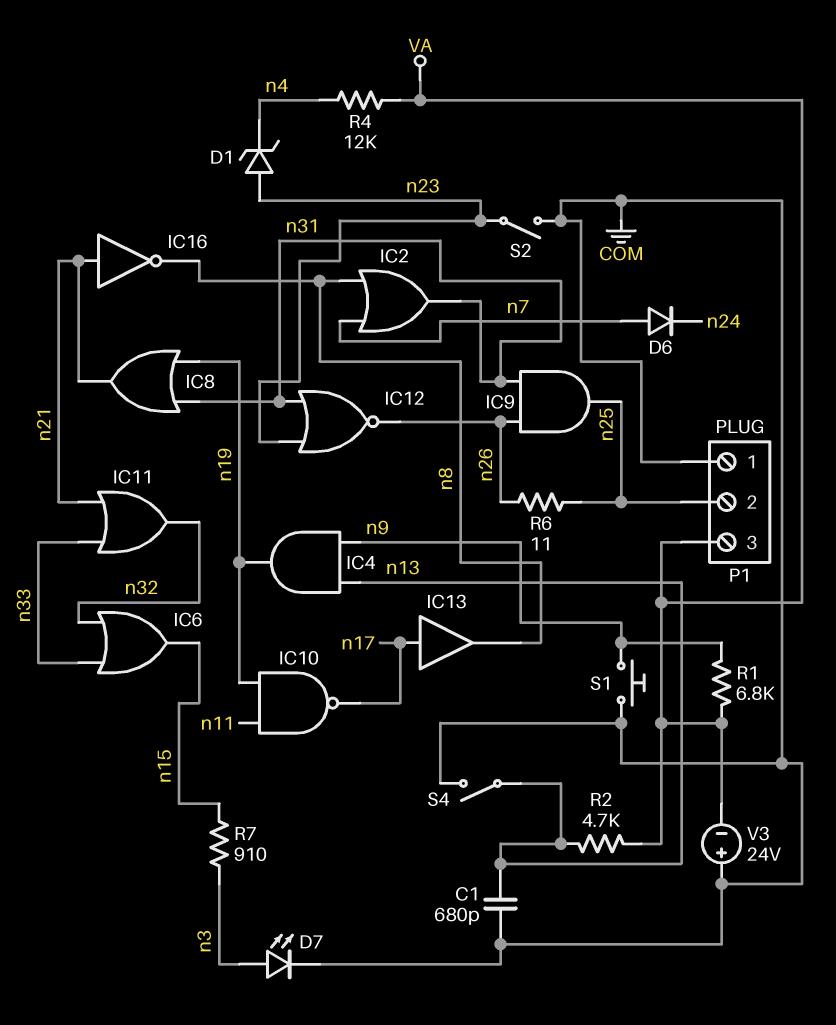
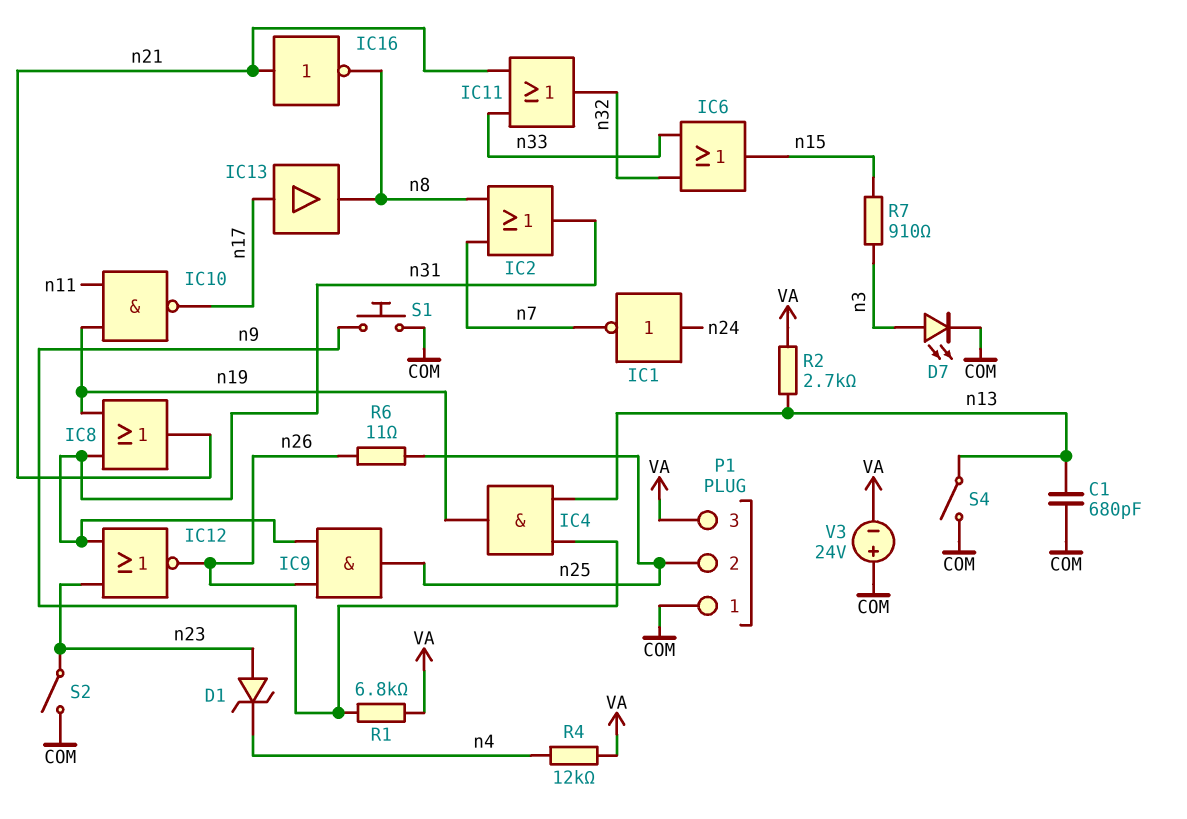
D6: diode (A n7, K n24) -> none
IC1: none -> NOT (in n24, out n7)
R2: 4.7k (VA, n13) -> 2.7k (VA, n13)

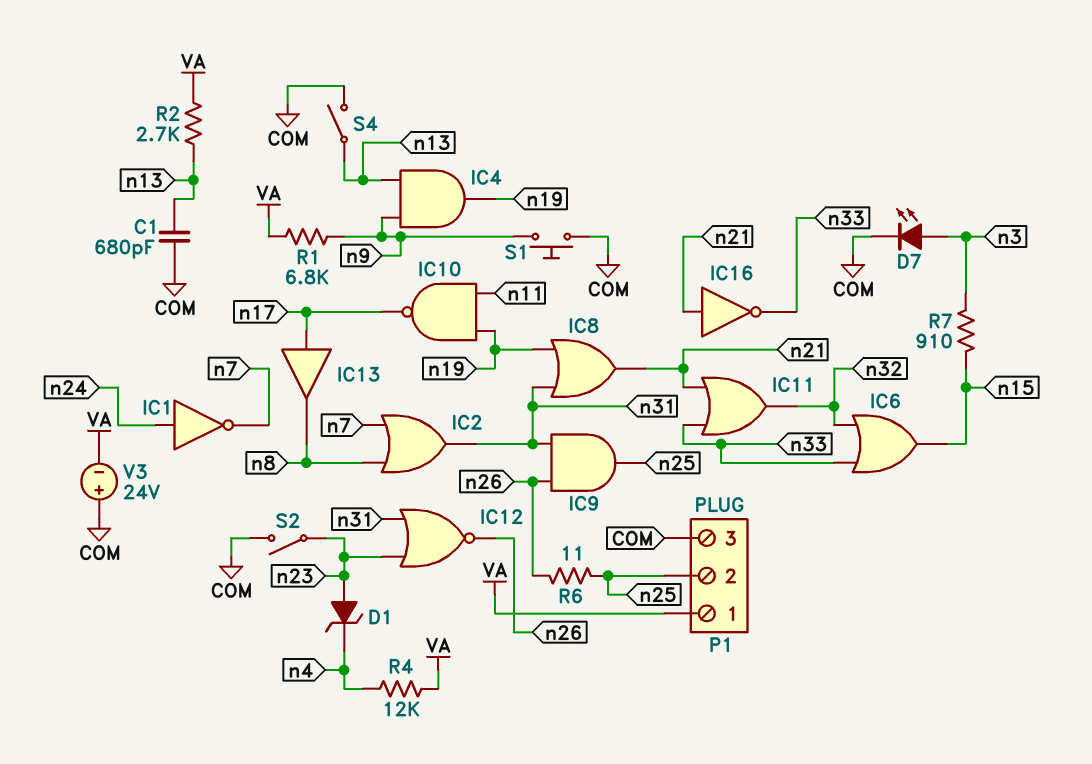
IC16: NOT (in n21, out n8) -> NOT (in n21, out n33)
P1 pin 1: COM -> VA
P1 pin 3: VA -> COM

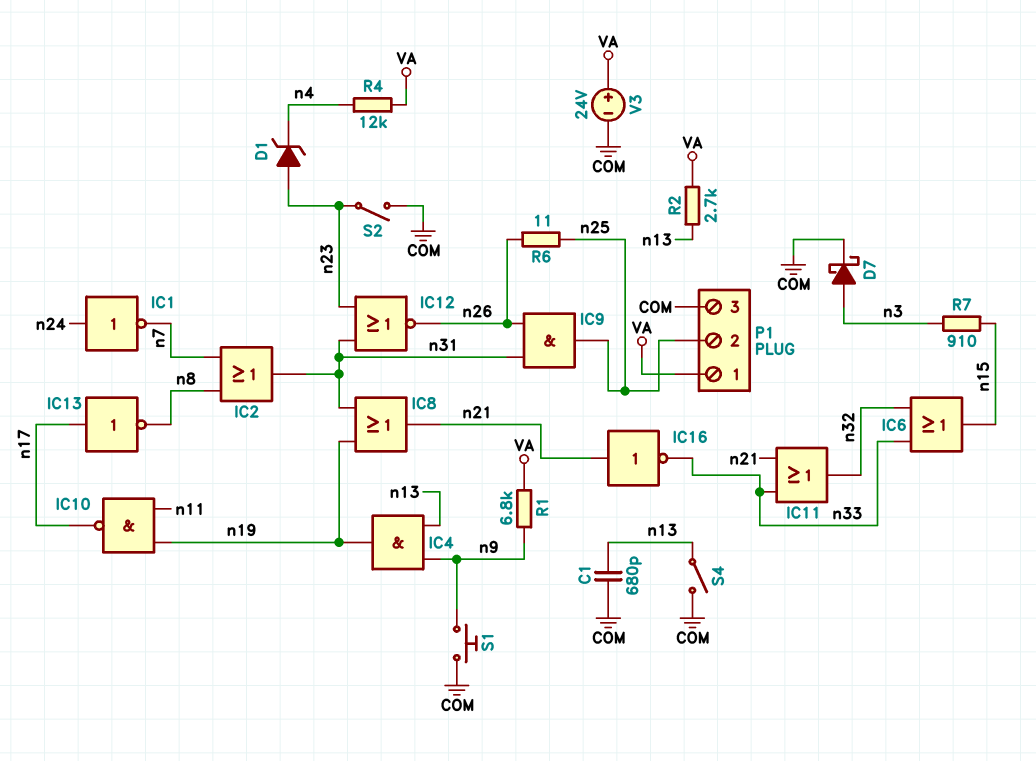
D7: LED (A n3, K COM) -> schottky (A n3, K COM)
IC13: buffer (in n17, out n8) -> NOT (in n17, out n8)
V3: 24V (plus COM, minus VA) -> 24V (plus VA, minus COM)

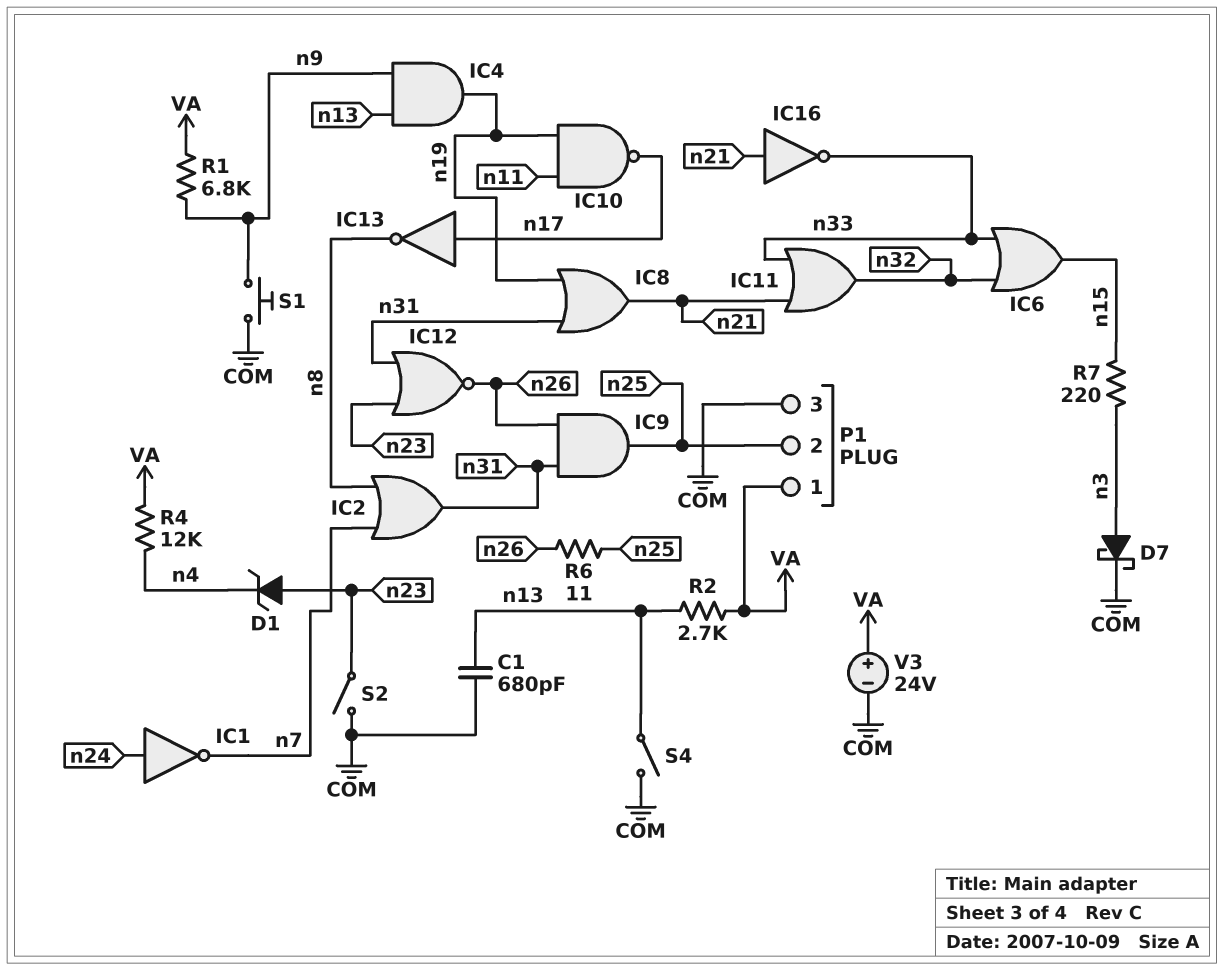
R7: 910 (n3, n15) -> 220 (n3, n15)

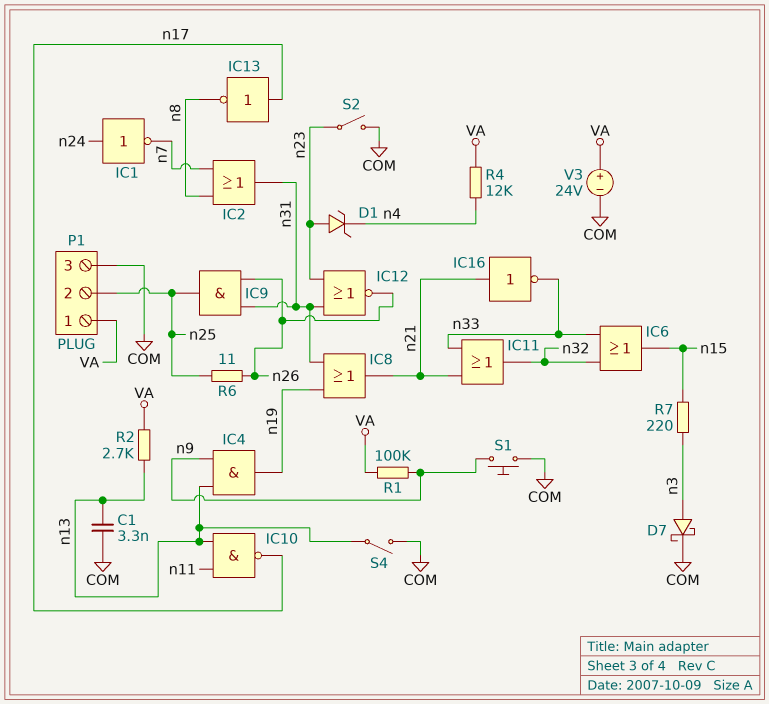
C1: 680pF (COM, n13) -> 3.3nF (COM, n13)
IC10: NAND (in n11, in n19, out n17) -> NAND (in n11, in n13, out n17)
R1: 6.8k (VA, n9) -> 100k (VA, n9)

